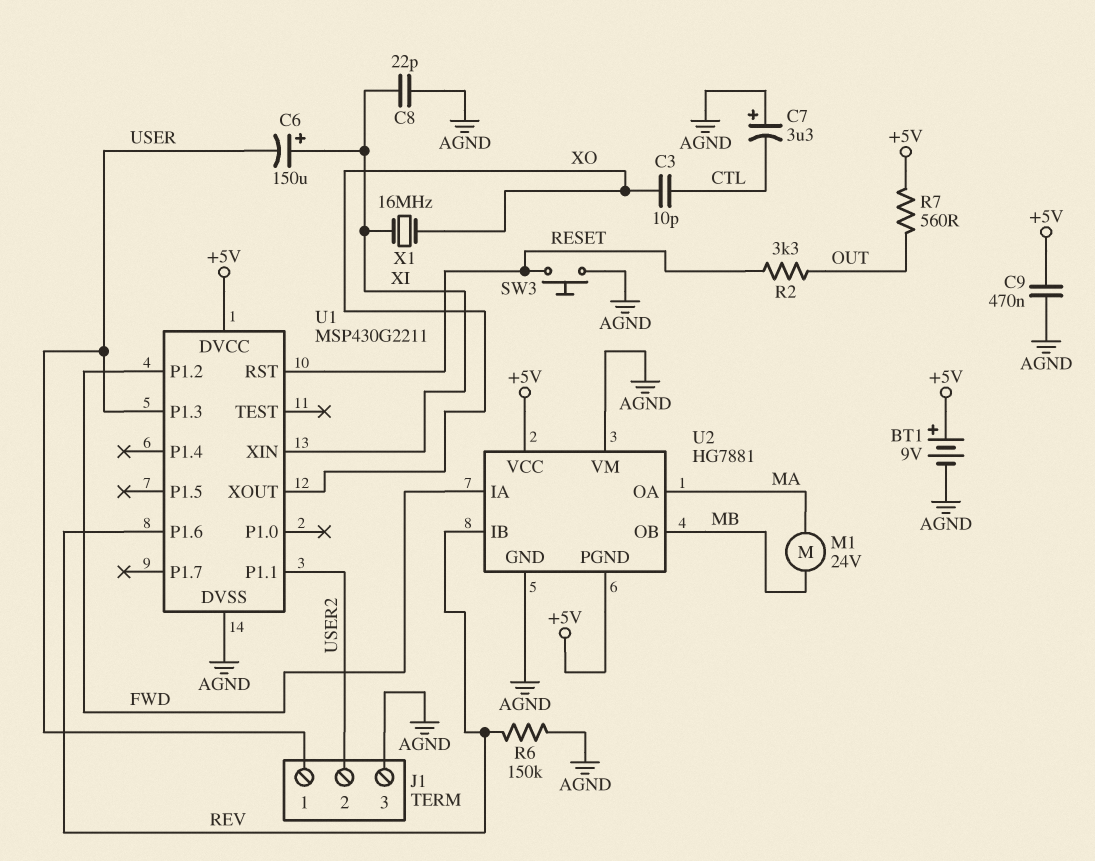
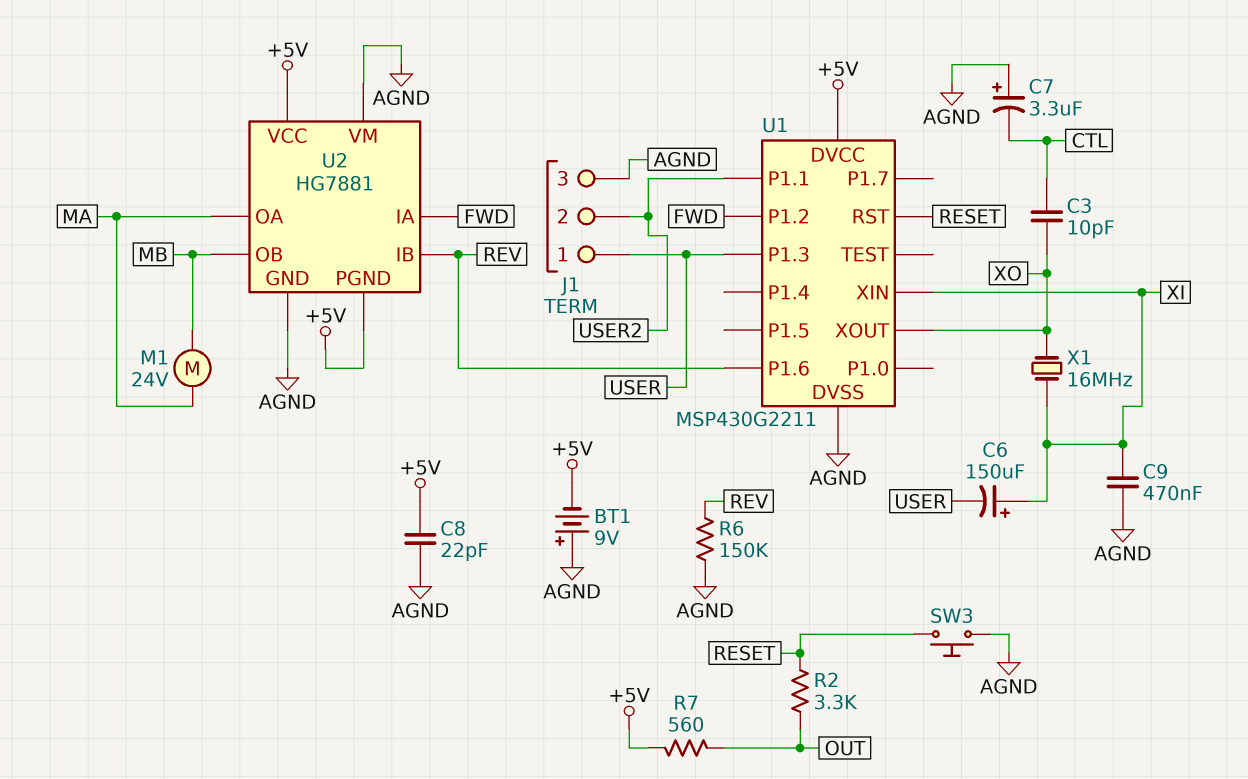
BT1: 9V (plus +5V, minus AGND) -> 9V (plus AGND, minus +5V)
C8: 22pF (AGND, XI) -> 22pF (+5V, AGND)
C9: 470nF (+5V, AGND) -> 470nF (AGND, XI)

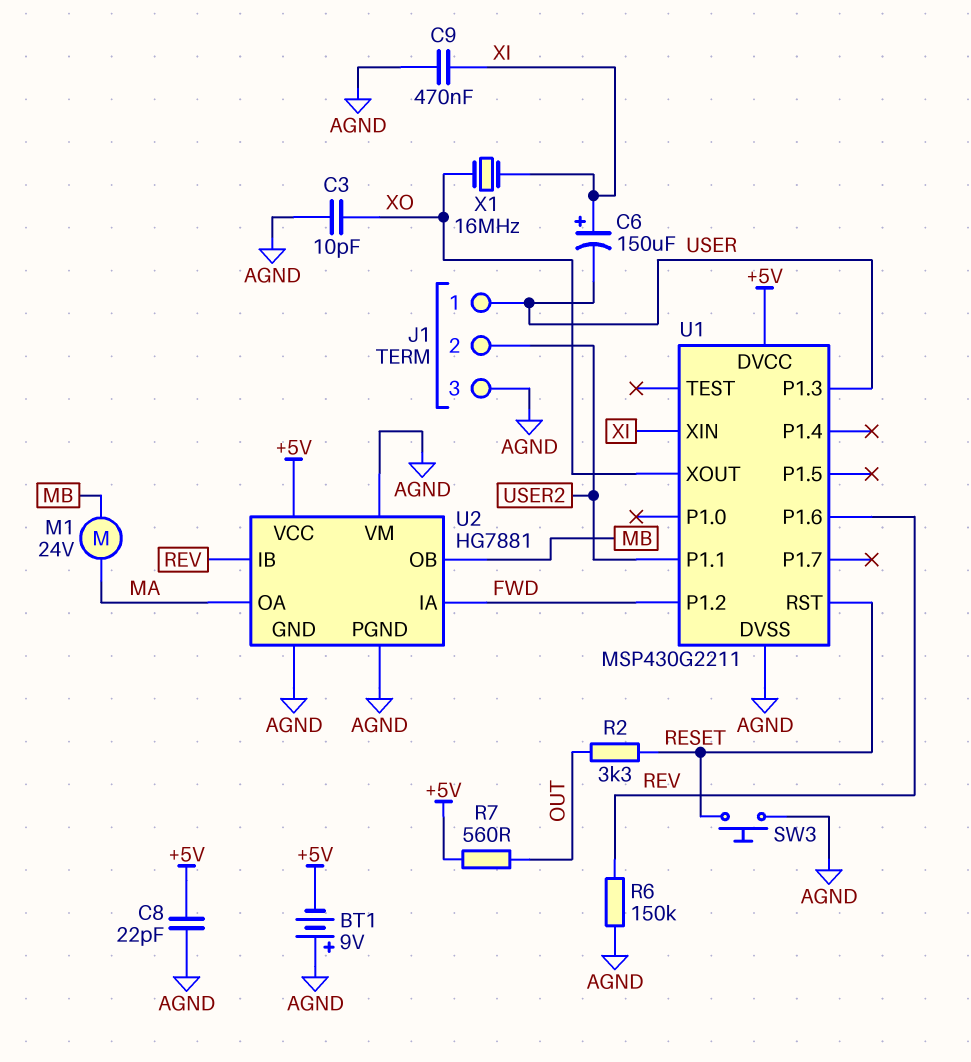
C3: 10pF (CTL, XO) -> 10pF (AGND, XO)
C7: 3.3uF (plus AGND, minus CTL) -> none
U2 pin PGND: +5V -> AGND

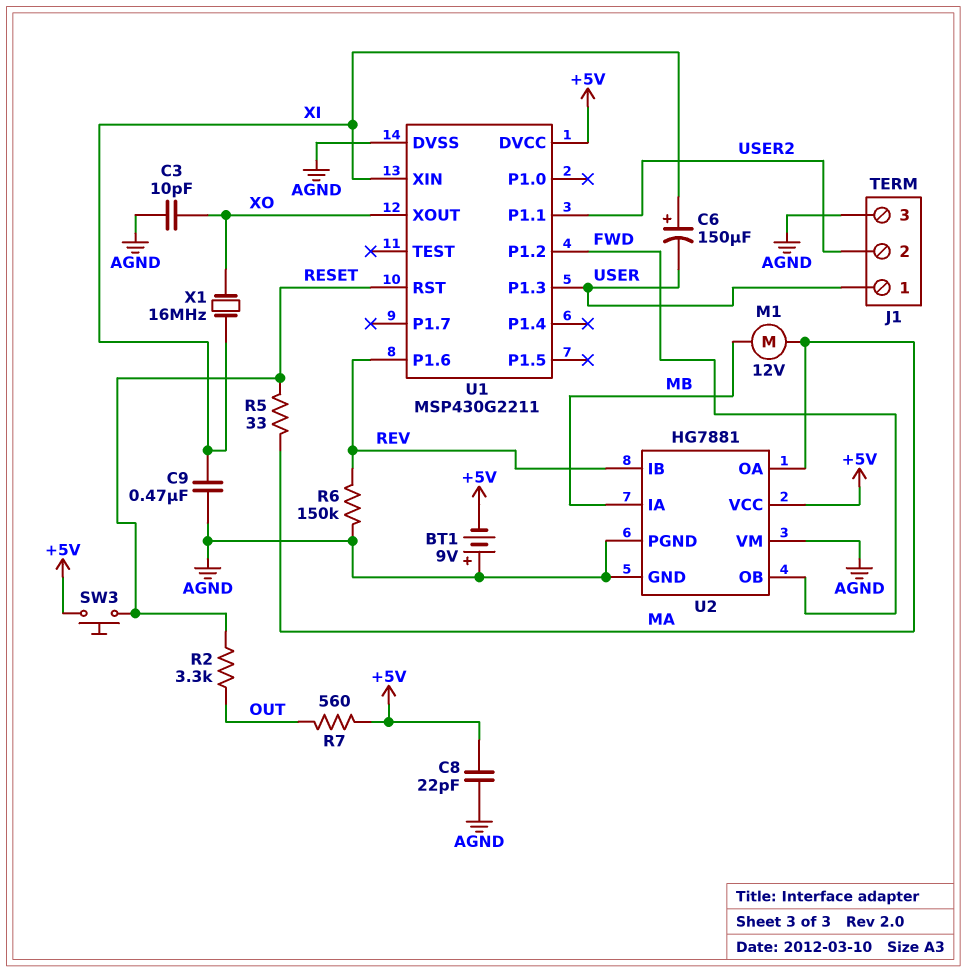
M1: motor 24V (MA, MB) -> motor 12V (MA, MB)
R5: none -> 33 (MA, RESET)
SW3: button (AGND, RESET) -> button (+5V, RESET)
U2 pin IA: FWD -> MB
U2 pin OB: MB -> FWD

